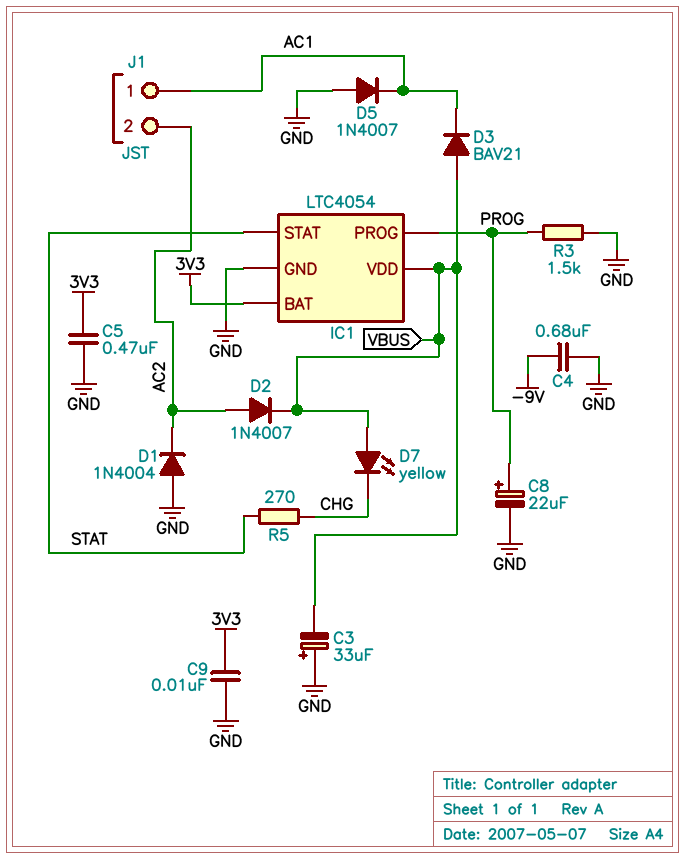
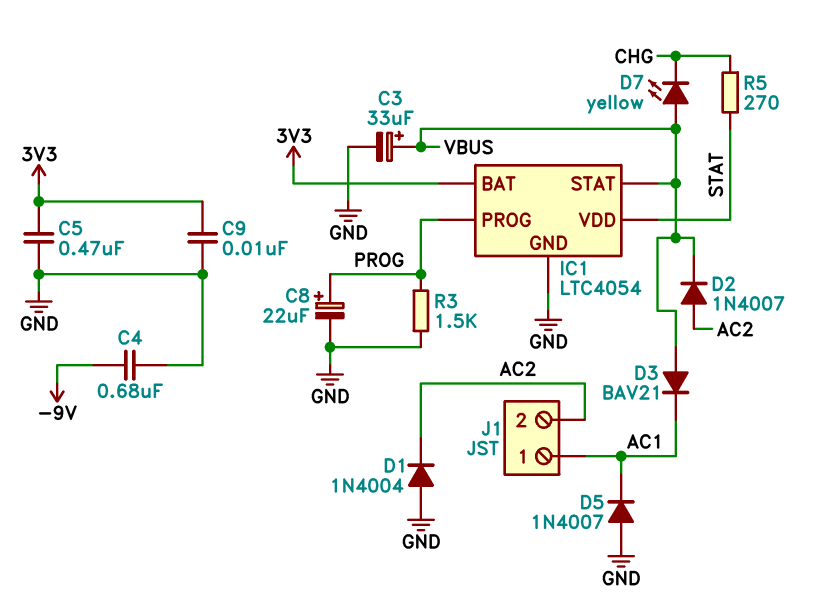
C3: 33uF (plus GND, minus VBUS) -> 33uF (plus VBUS, minus GND)
IC1 pin STAT: STAT -> VBUS
IC1 pin VDD: VBUS -> STAT

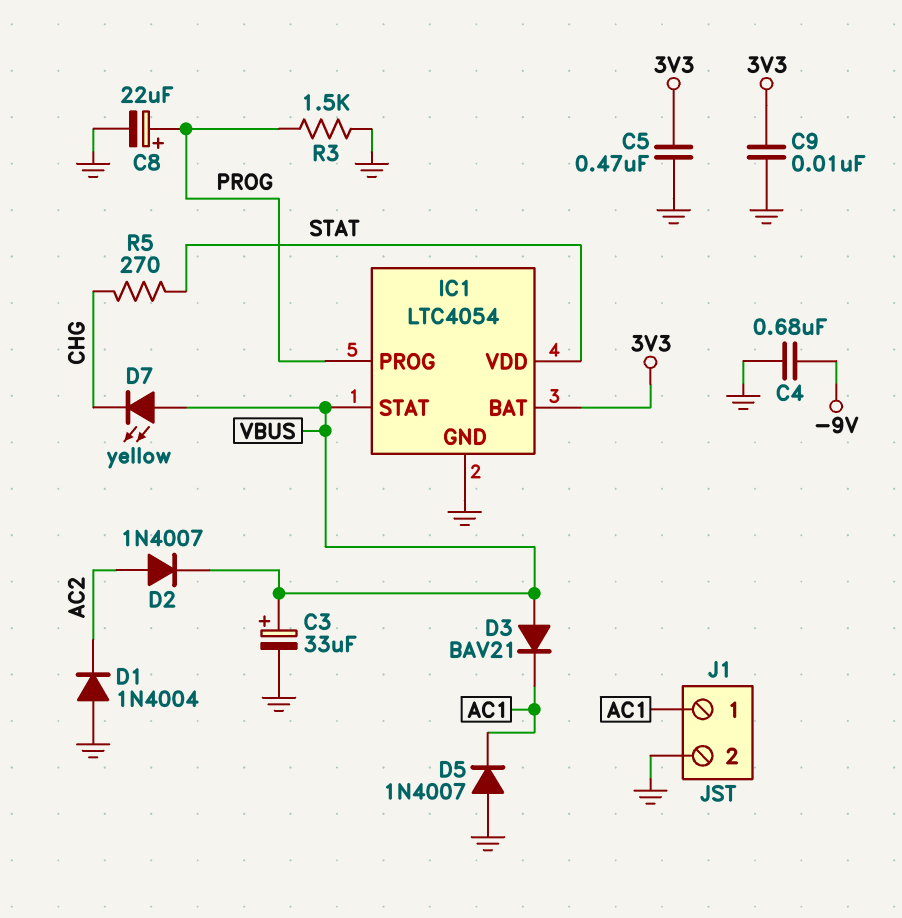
J1 pin 2: AC2 -> GND

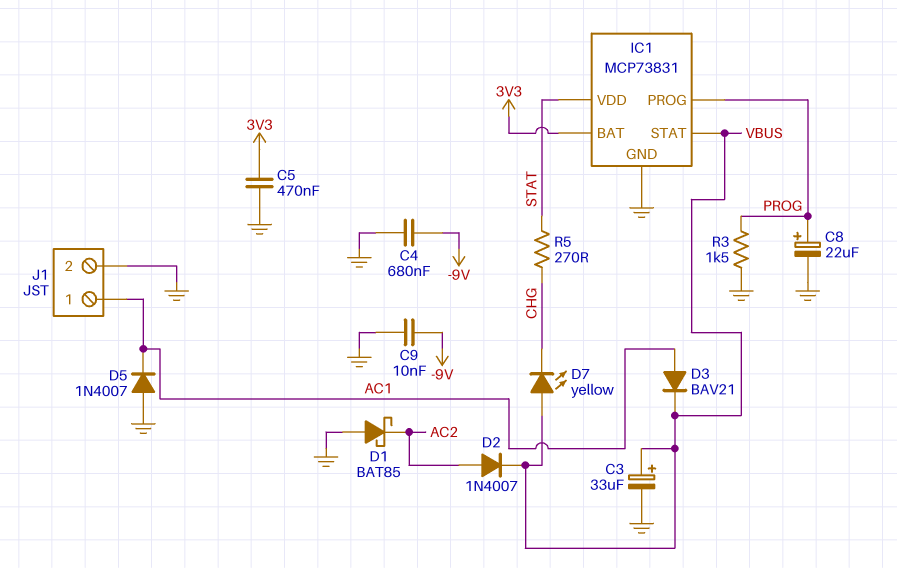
C9: 10nF (3V3, GND) -> 10nF (-9V, GND)
D1: diode 1N4004 (A GND, K AC2) -> schottky BAT85 (A GND, K AC2)
D3: diode BAV21 (A VBUS, K AC1) -> diode BAV21 (A AC1, K VBUS)
IC1: LTC4054 -> MCP73831

